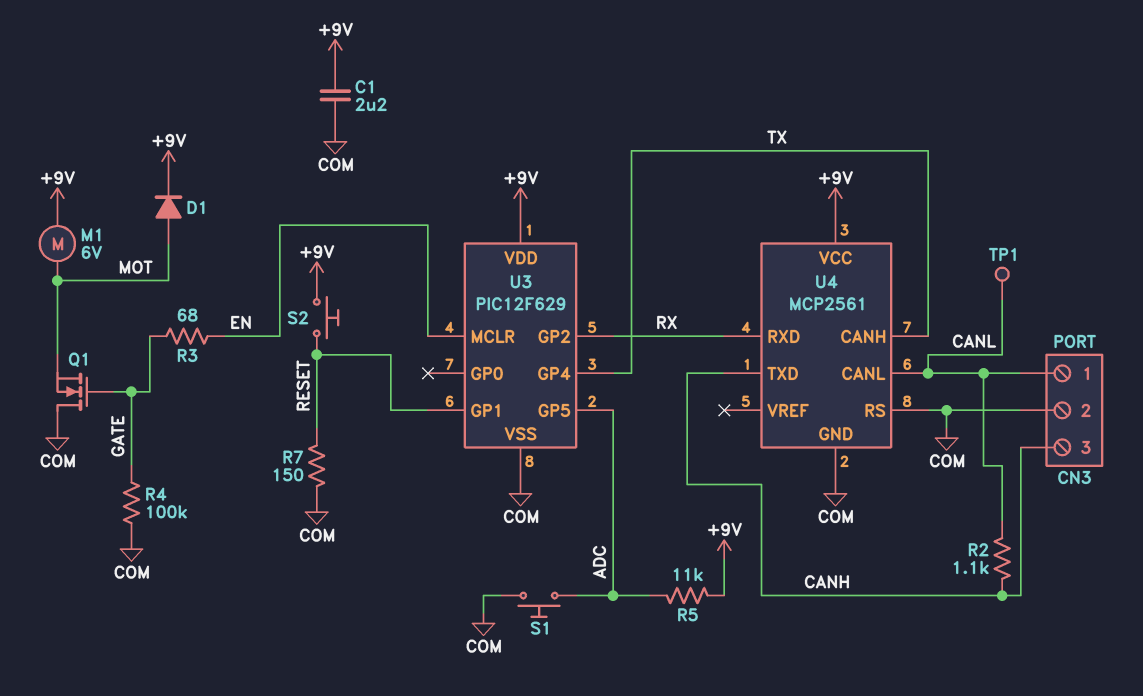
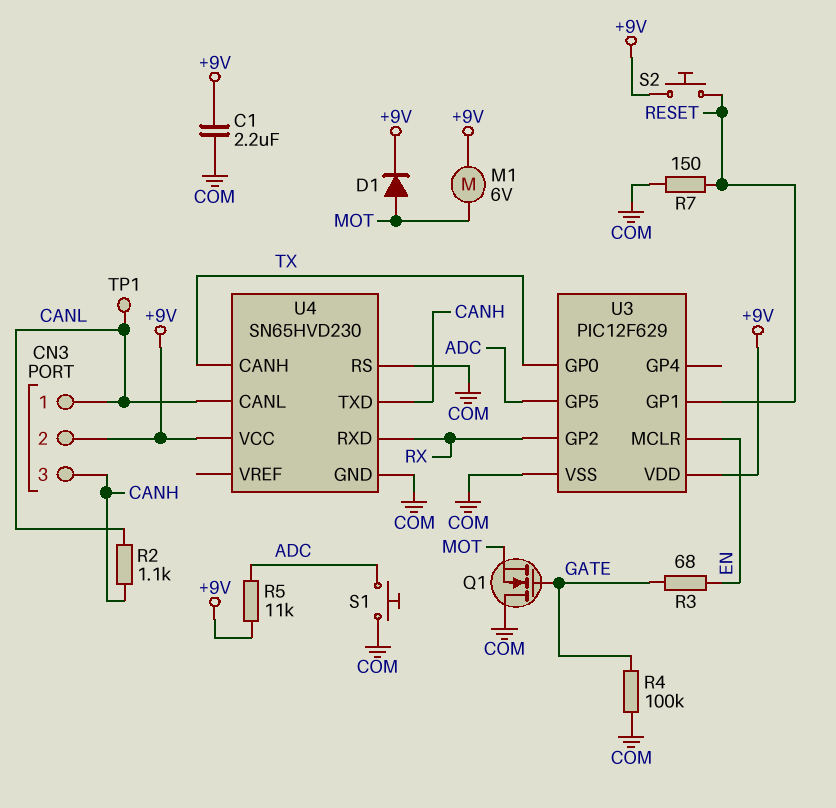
CN3 pin 2: COM -> +9V
U3 pin GP0: none -> TX
U3 pin GP4: TX -> none
U4: MCP2561 -> SN65HVD230

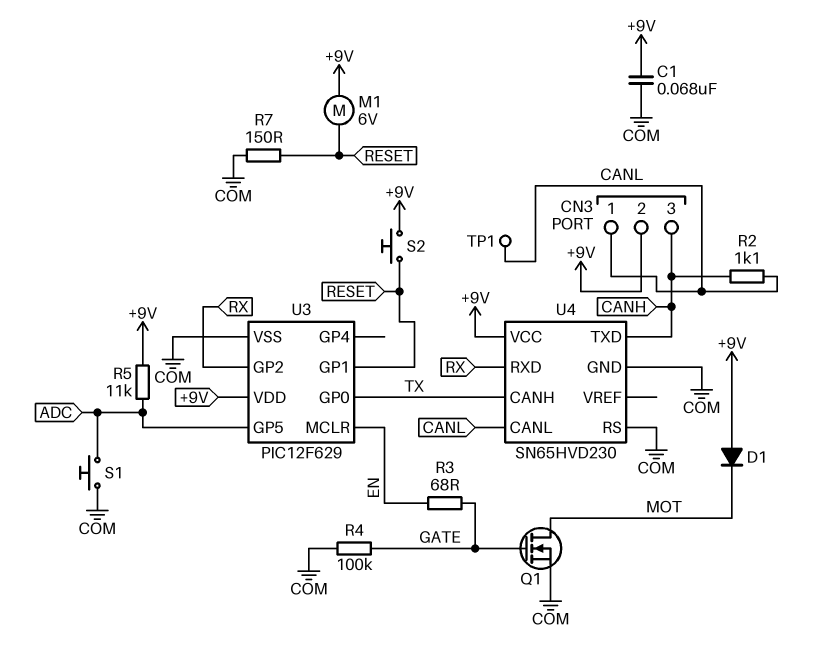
C1: 2.2uF (+9V, COM) -> 68nF (+9V, COM)
D1: diode (A MOT, K +9V) -> diode (A +9V, K MOT)
M1: motor 6V (+9V, MOT) -> motor 6V (+9V, RESET)
Q1: NMOS (G GATE, D COM, S MOT) -> NMOS (G GATE, D MOT, S COM)

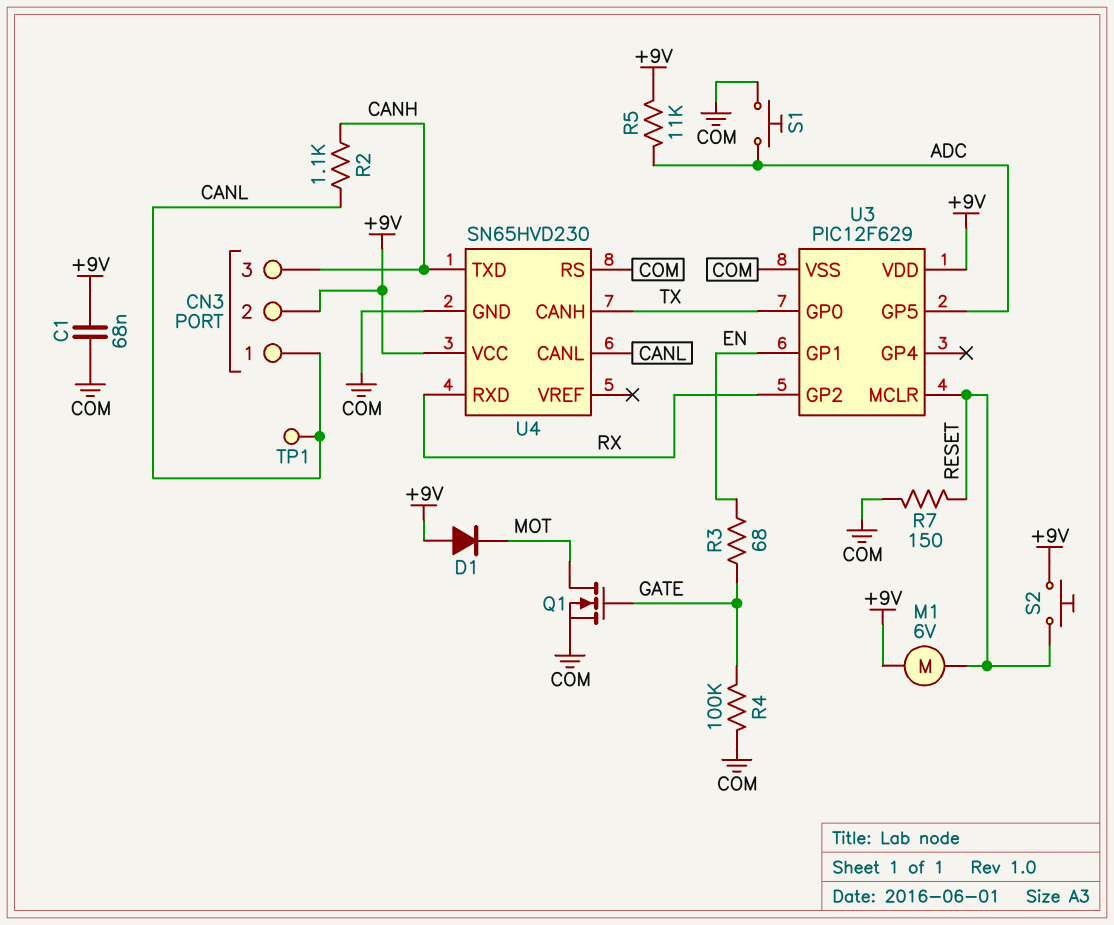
U3 pin GP1: RESET -> EN
U3 pin MCLR: EN -> RESET

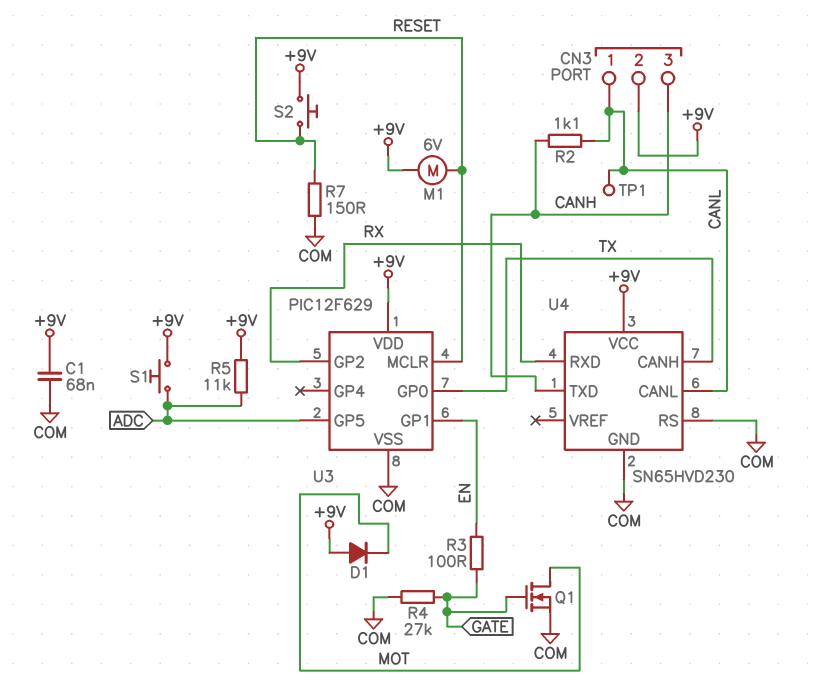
R3: 68 (EN, GATE) -> 100 (EN, GATE)
R4: 100k (COM, GATE) -> 27k (COM, GATE)
S1: button (ADC, COM) -> button (+9V, ADC)

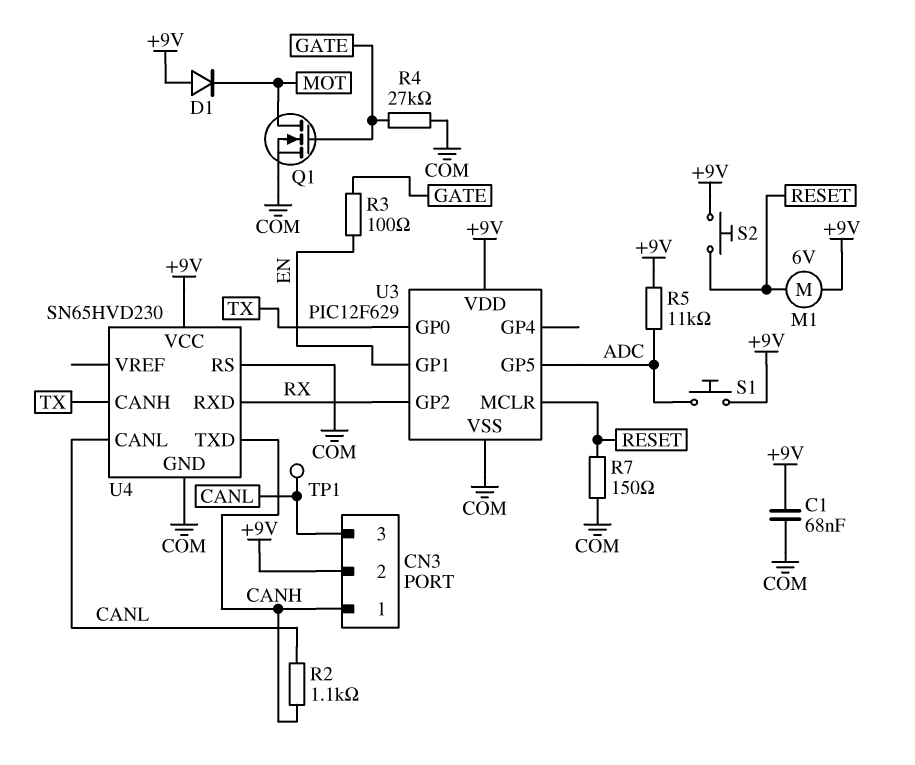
CN3 pin 1: CANL -> CANH
CN3 pin 3: CANH -> CANL

